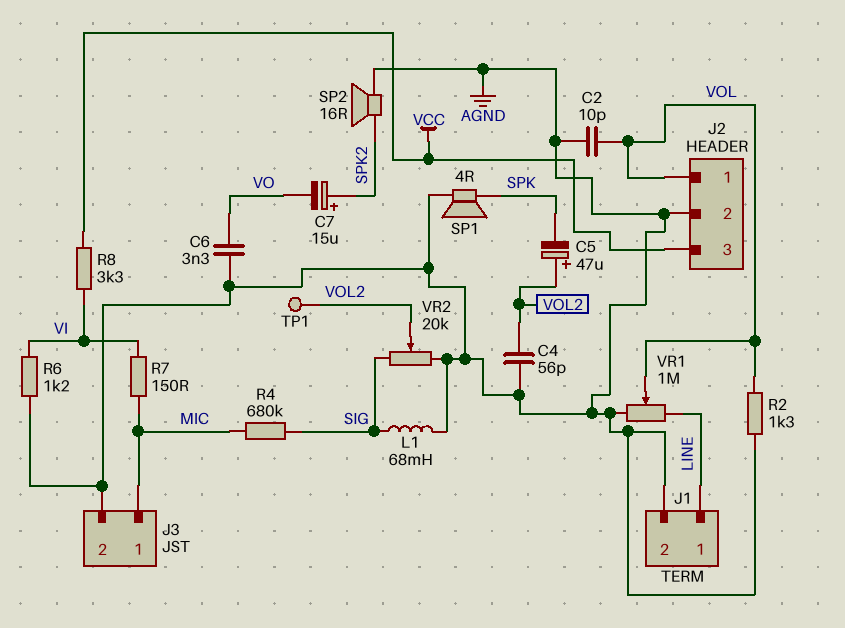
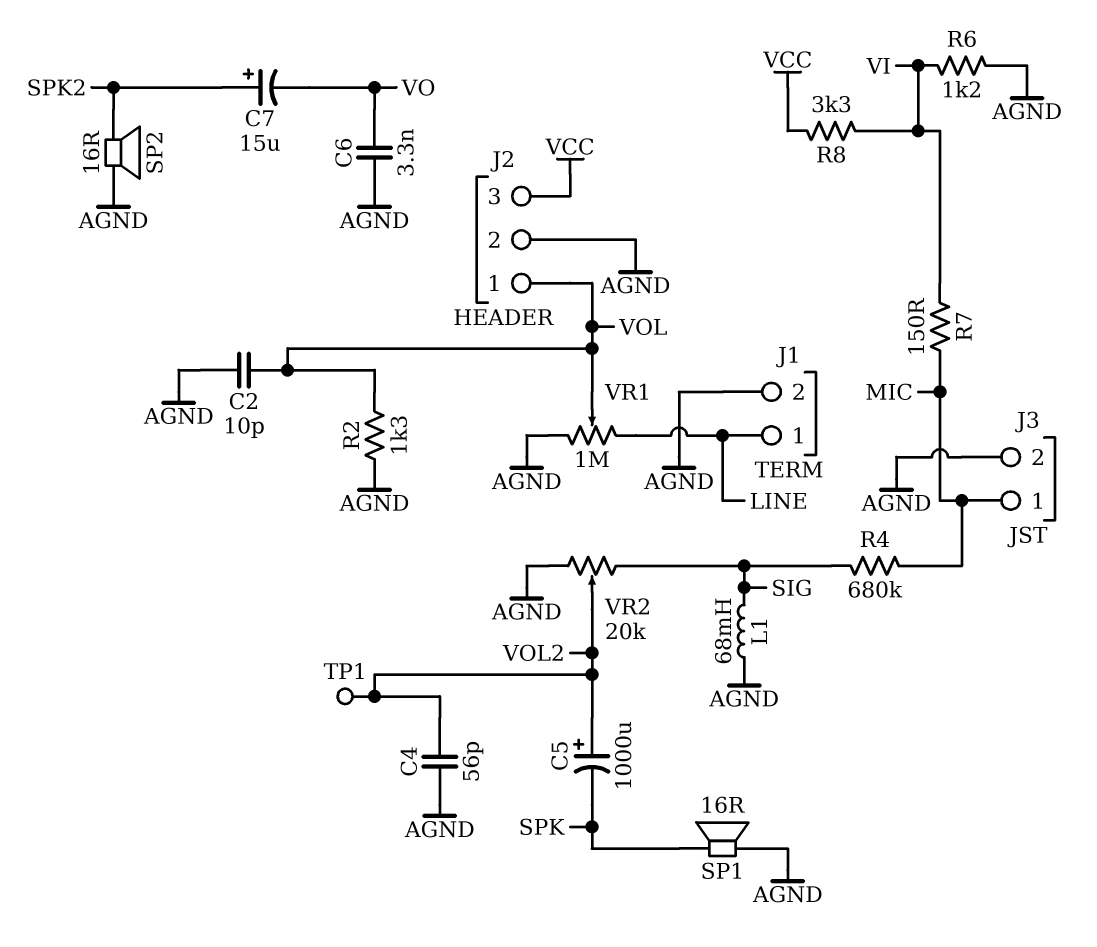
C5: 47uF (plus VOL2, minus SPK) -> 1000uF (plus VOL2, minus SPK)
SP1: speaker 4R (AGND, SPK) -> speaker 16R (AGND, SPK)

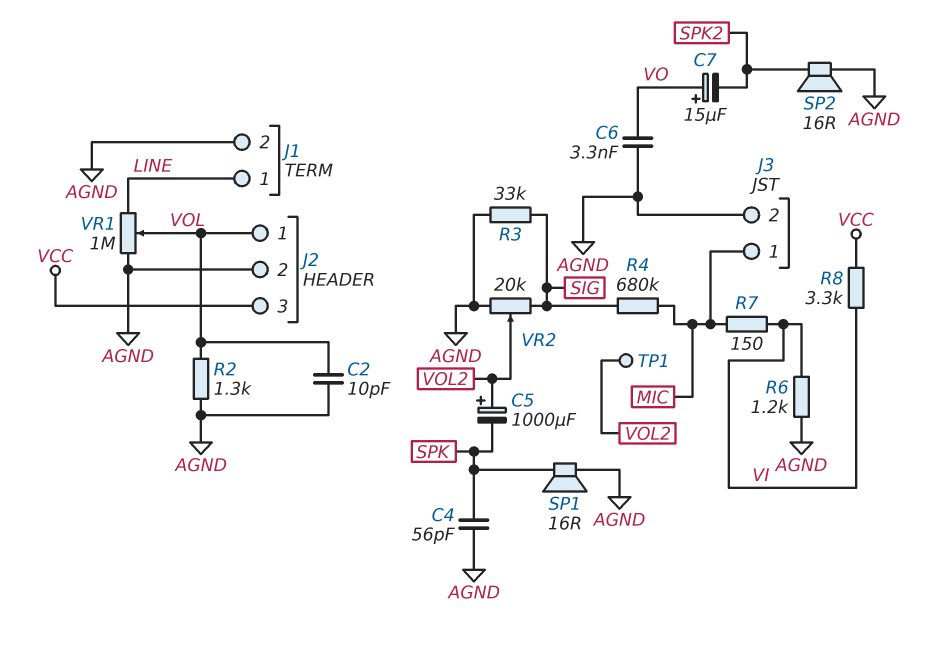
C4: 56pF (AGND, VOL2) -> 56pF (AGND, SPK)
C7: 15uF (plus SPK2, minus VO) -> 15uF (plus VO, minus SPK2)
L1: 68mH (AGND, SIG) -> none
R3: none -> 33k (AGND, SIG)

